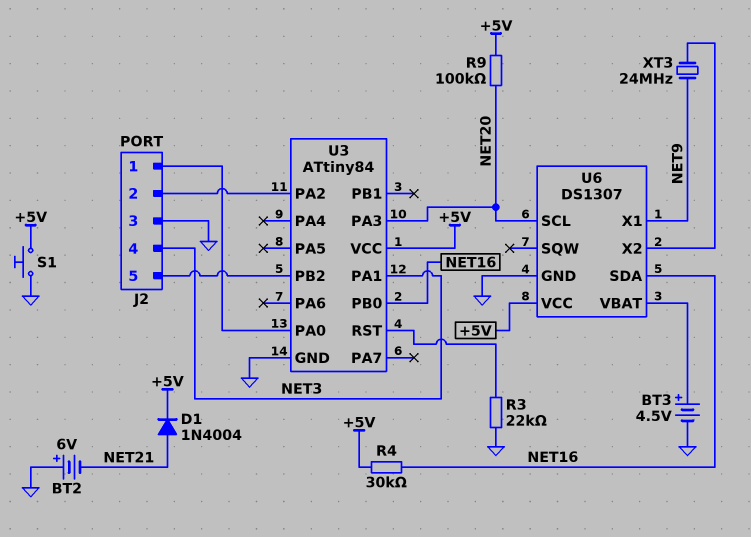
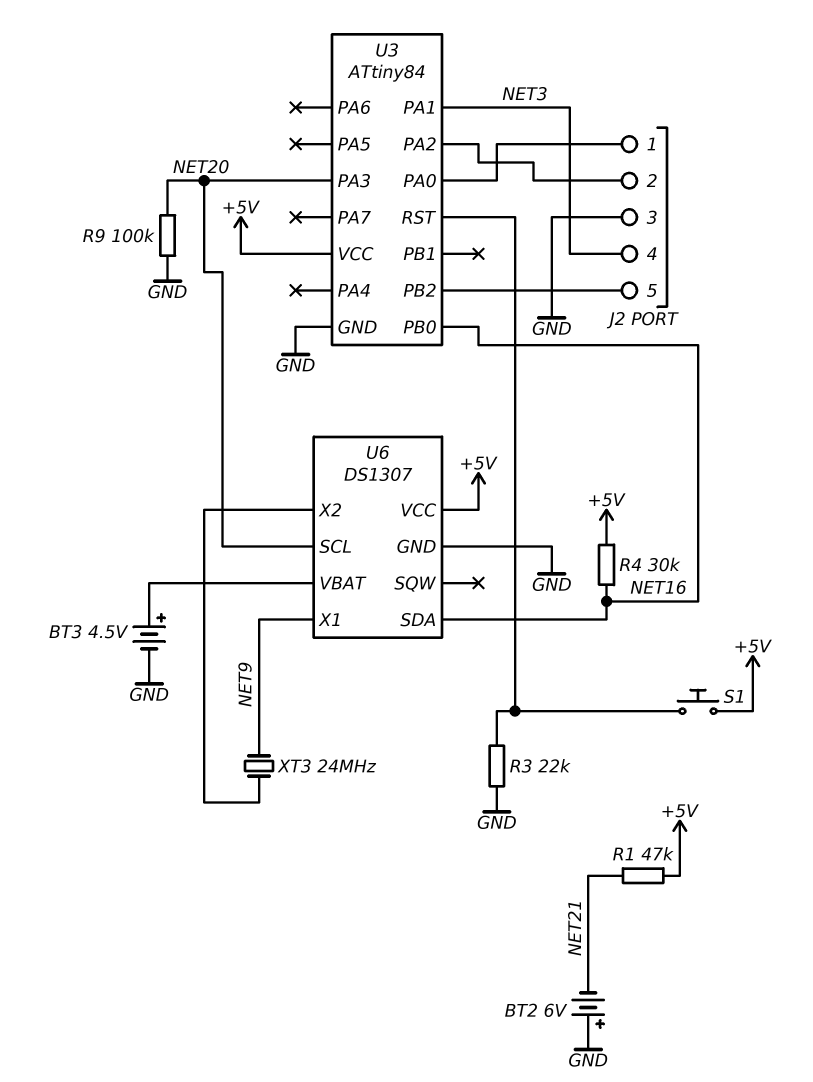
D1: diode 1N4004 (A NET21, K +5V) -> none
R1: none -> 47k (+5V, NET21)
R9: 100k (+5V, NET20) -> 100k (GND, NET20)
S1: button (+5V, GND) -> button (+5V, U3/RST)

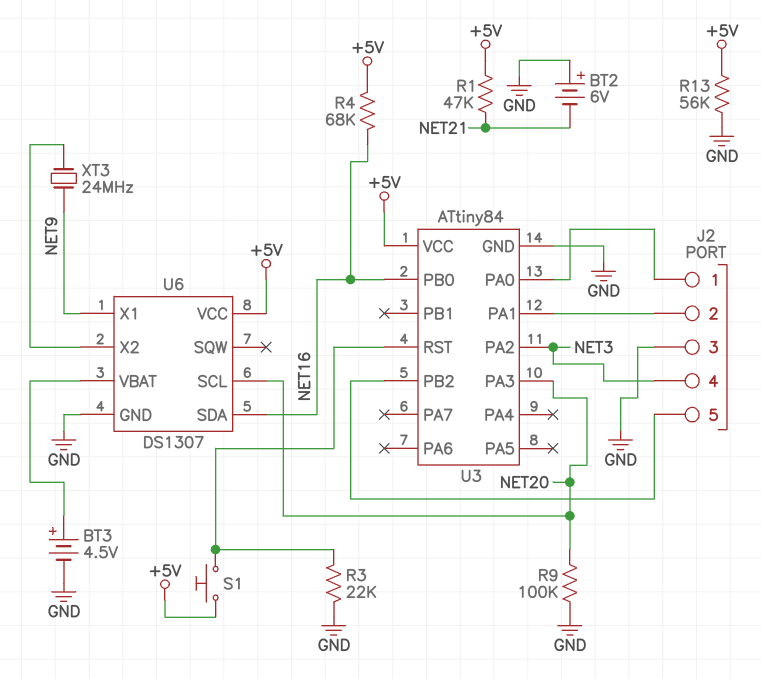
R4: 30k (+5V, NET16) -> 68k (+5V, NET16)
R13: none -> 56k (+5V, GND)
U3 pin PA1: NET3 -> J2/2
U3 pin PA2: J2/2 -> NET3

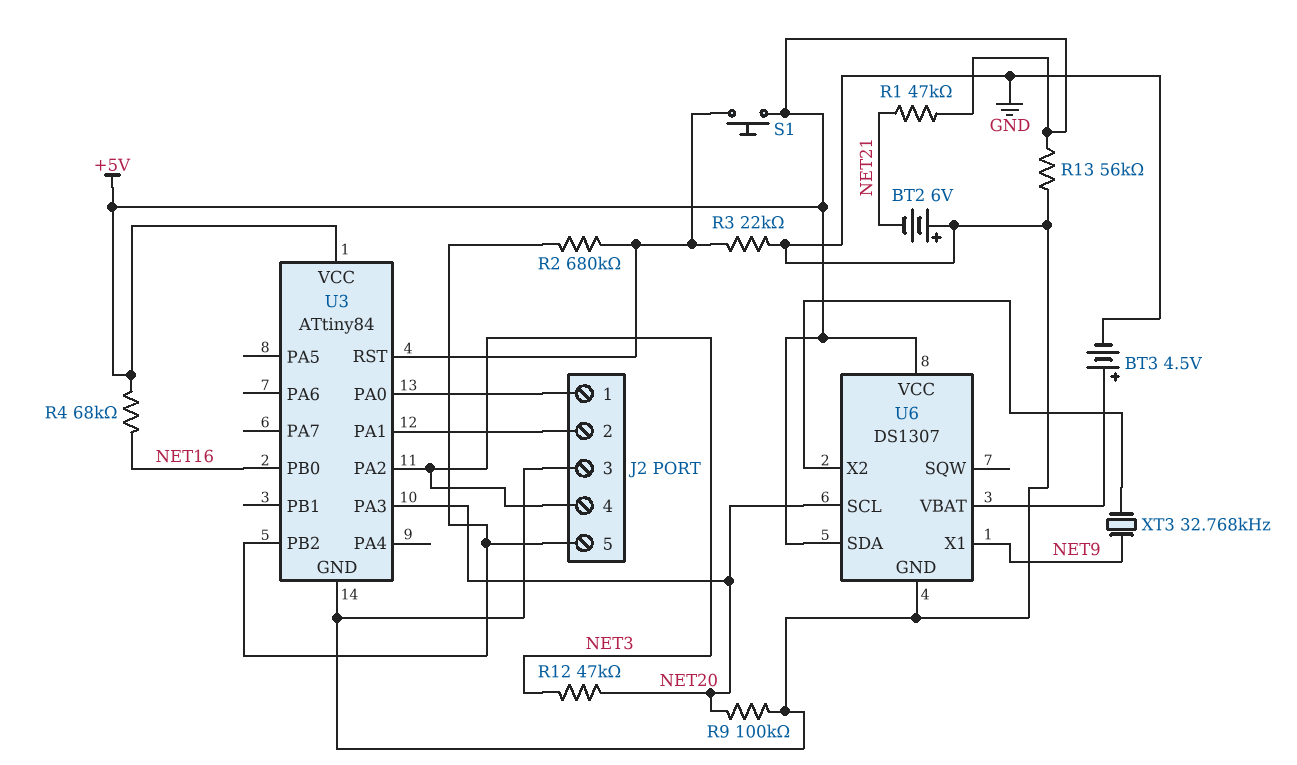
R2: none -> 680k (J2/5, U3/RST)
R12: none -> 47k (NET3, NET20)
U6 pin SDA: NET16 -> +5V
XT3: 24MHz (NET9, U6/X2) -> 32.768kHz (NET9, U6/X2)

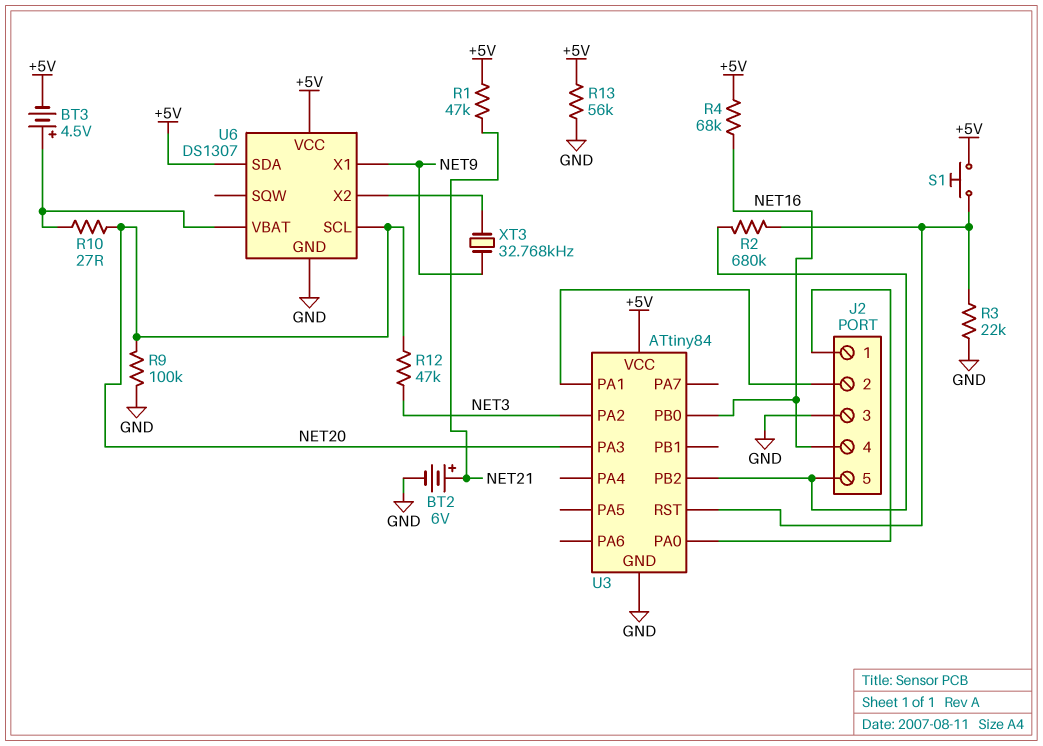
BT2: 6V (plus GND, minus NET21) -> 6V (plus NET21, minus GND)
BT3: 4.5V (plus U6/VBAT, minus GND) -> 4.5V (plus U6/VBAT, minus +5V)
J2 pin 4: NET3 -> NET16
R10: none -> 27 (NET20, U6/VBAT)

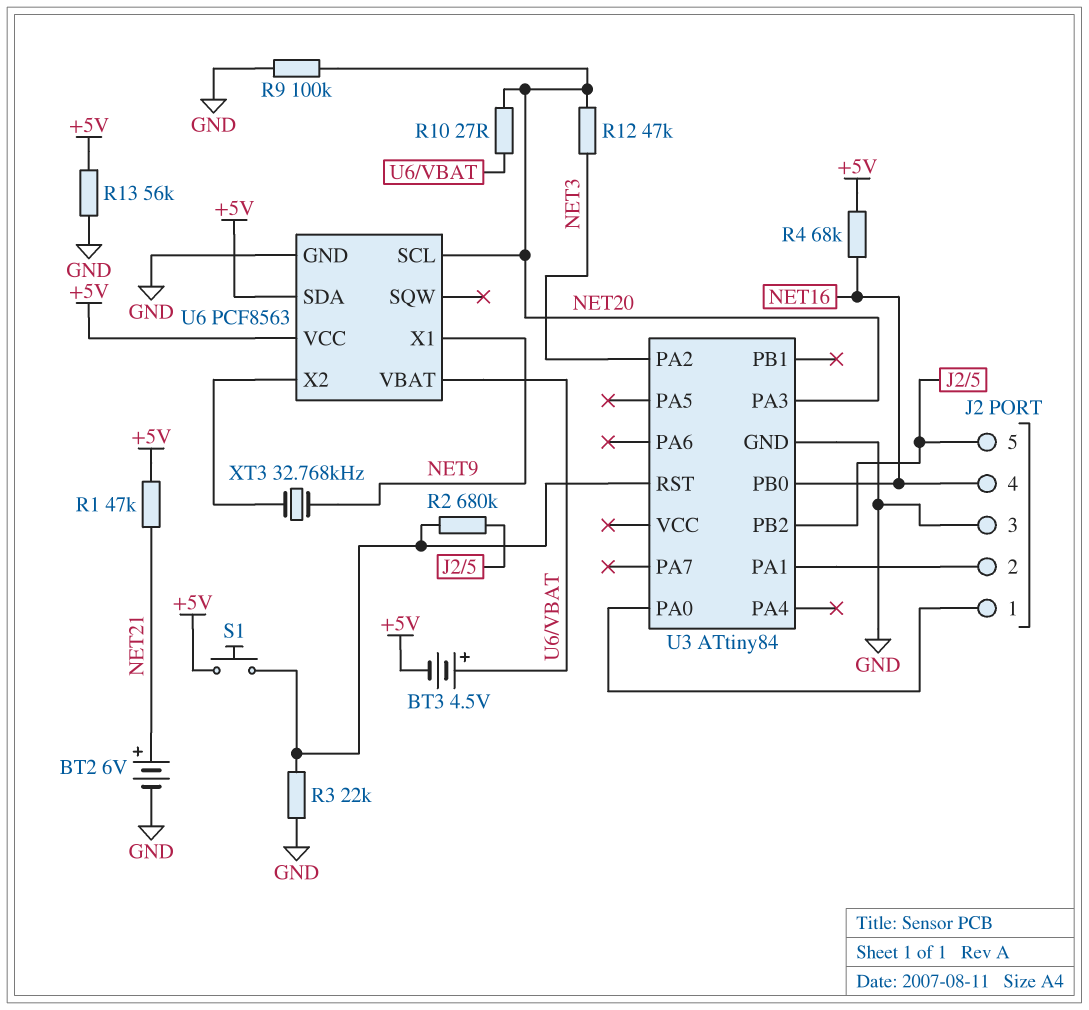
U3 pin VCC: +5V -> none
U6: DS1307 -> PCF8563

